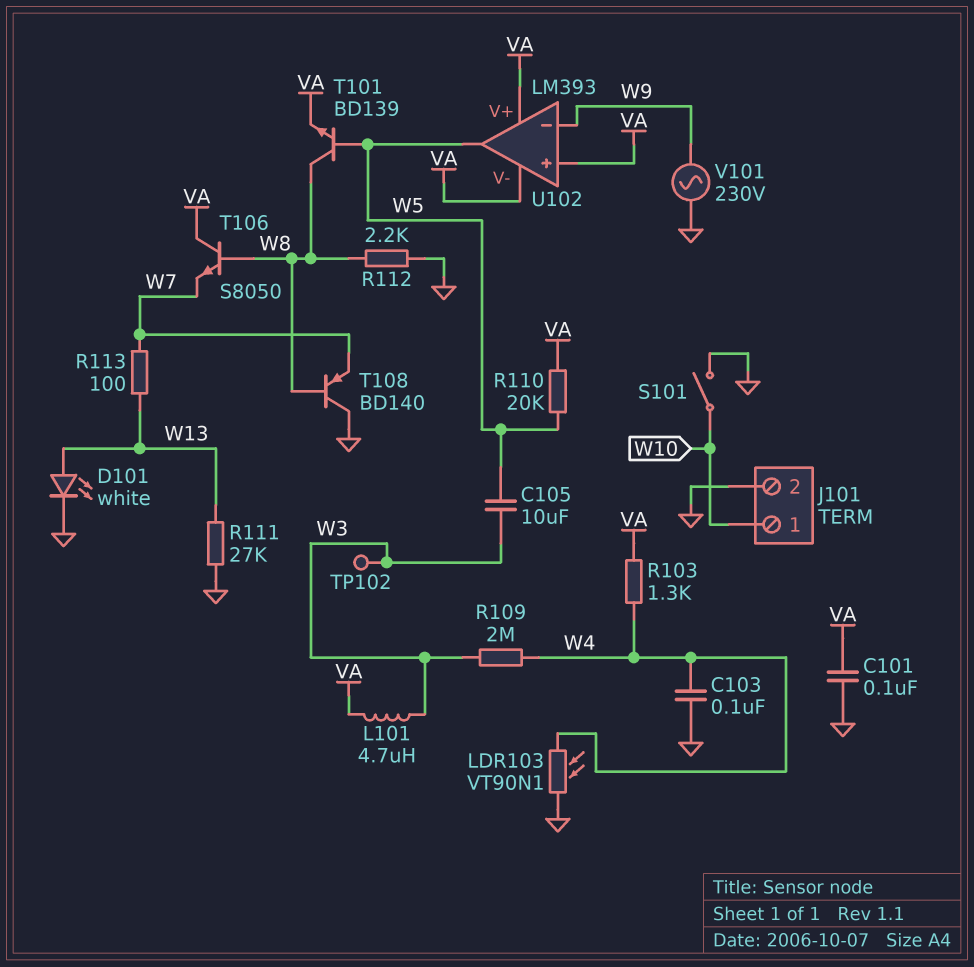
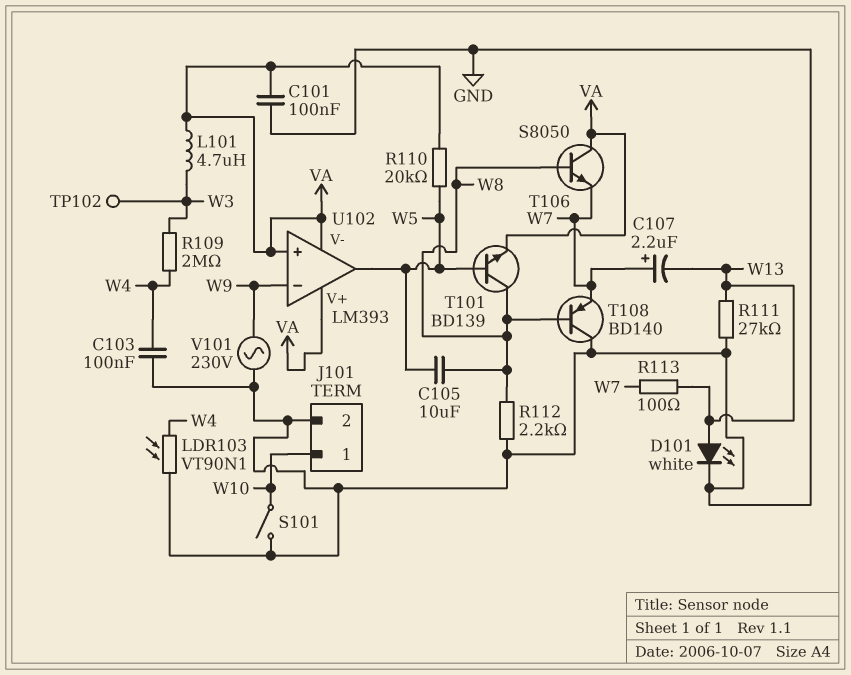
C105: 10uF (W3, W5) -> 10uF (W5, W8)
C107: none -> 2.2uF (plus W7, minus W13)
R103: 1.3k (VA, W4) -> none

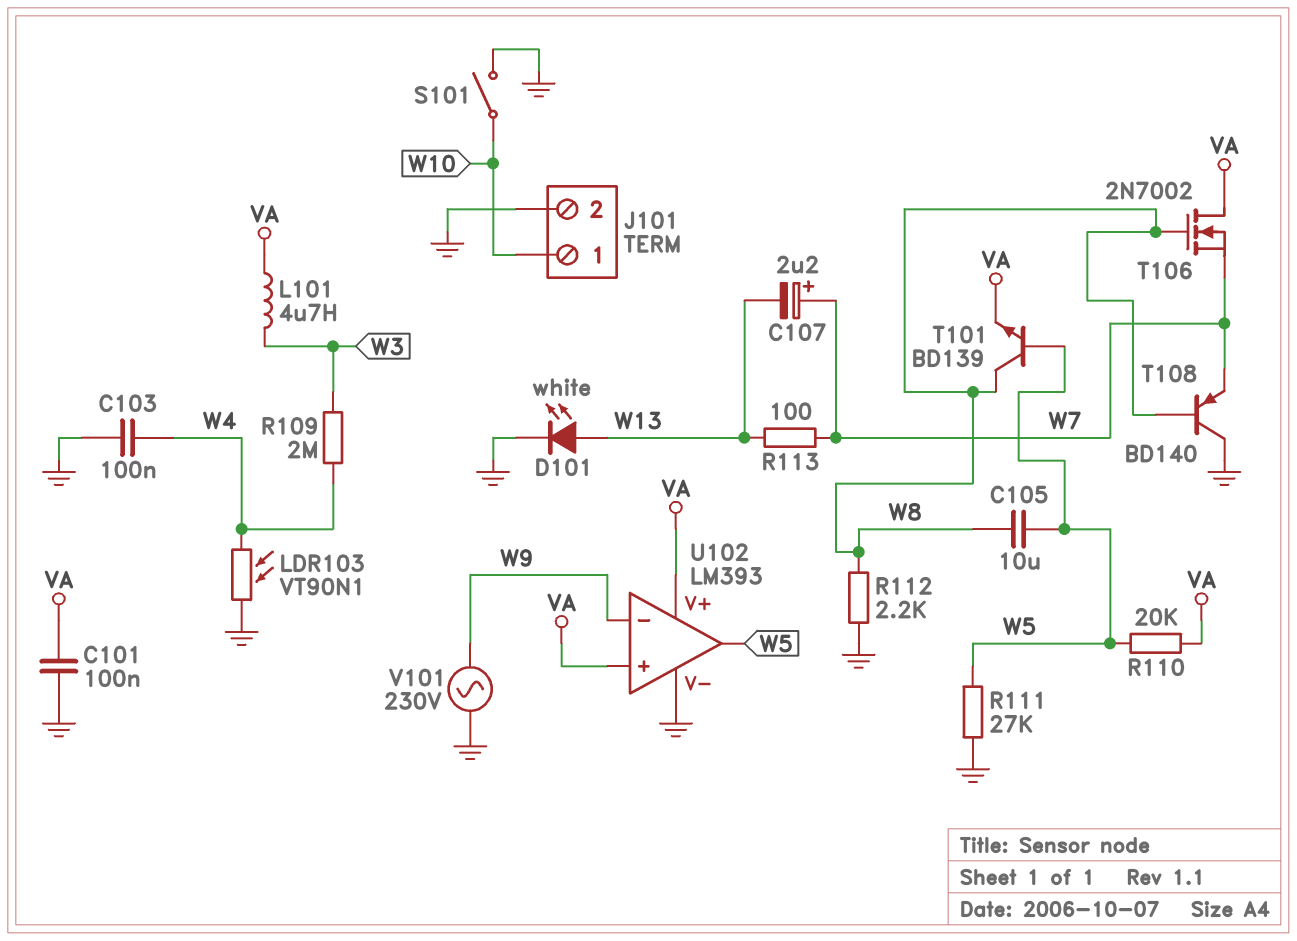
R111: 27k (GND, W13) -> 27k (GND, W5)
T106: NPN S8050 (B W8, C VA, E W7) -> NMOS 2N7002 (G W8, D VA, S W7)
TP102: test point (W3) -> none
U102 pin V-: VA -> GND

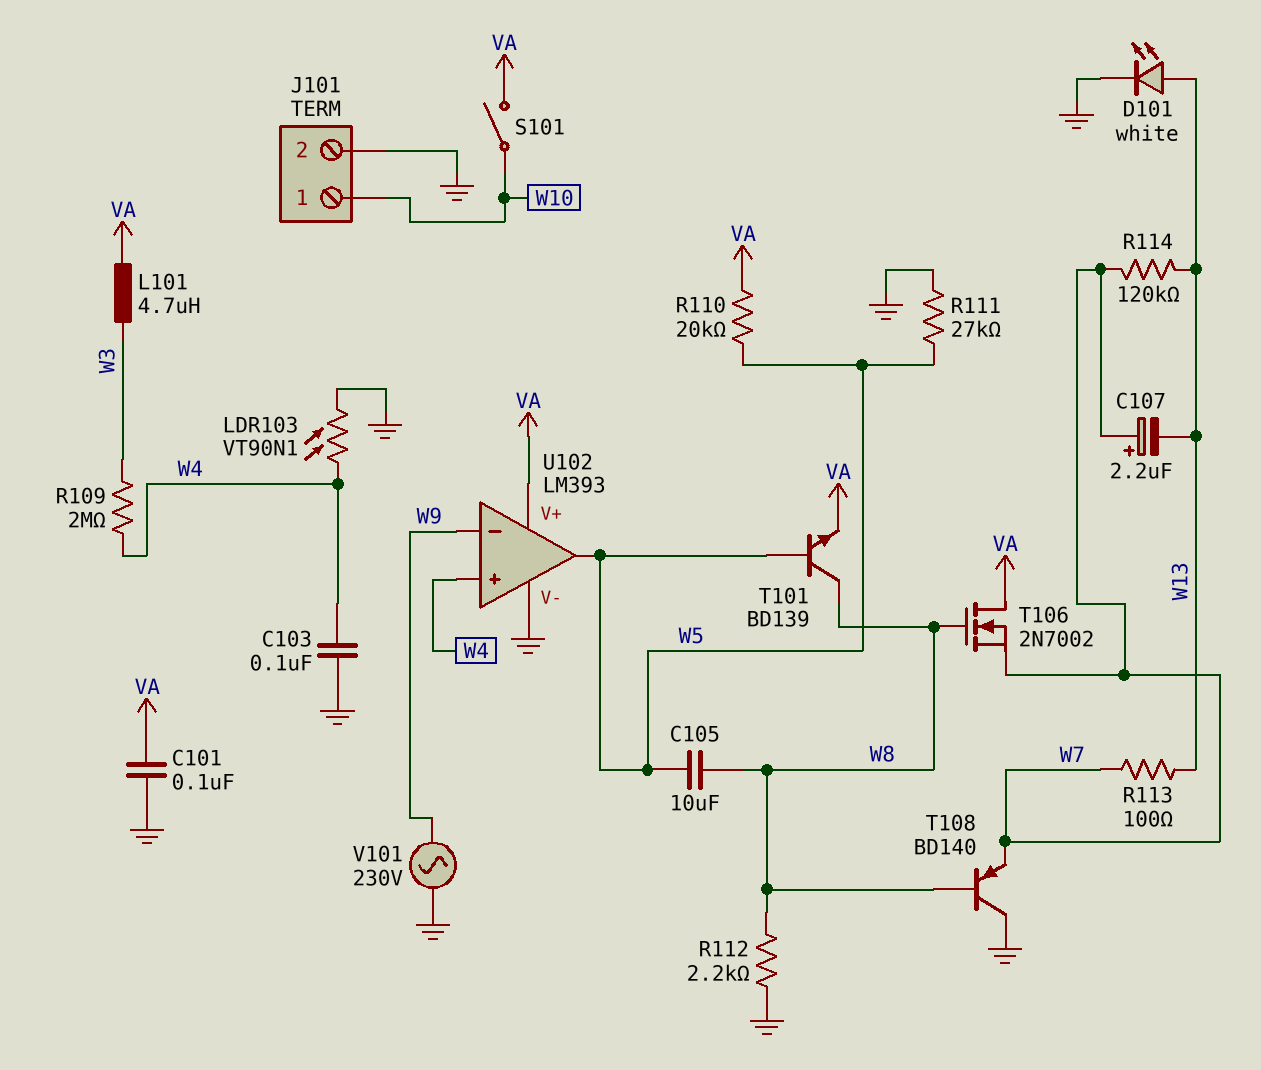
R114: none -> 120k (W7, W13)
S101: switch (GND, W10) -> switch (VA, W10)
U102 pin in+: VA -> W4

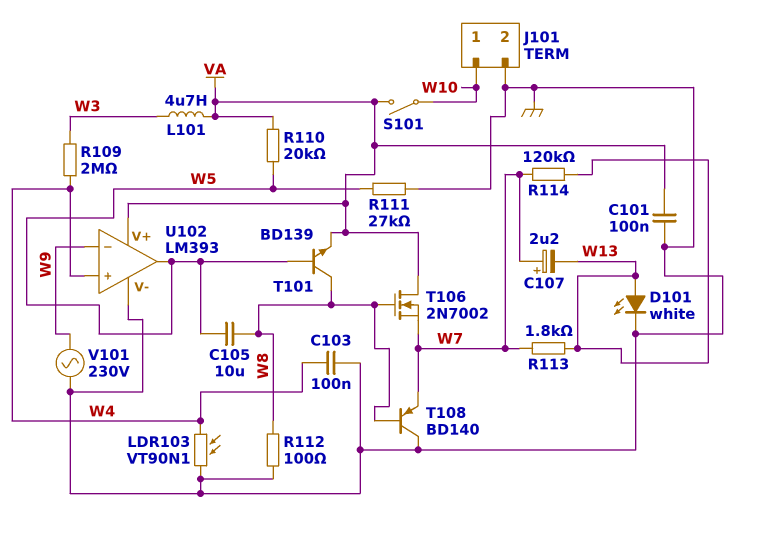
R112: 2.2k (GND, W8) -> 100 (GND, W8)
R113: 100 (W7, W13) -> 1.8k (W7, W13)

